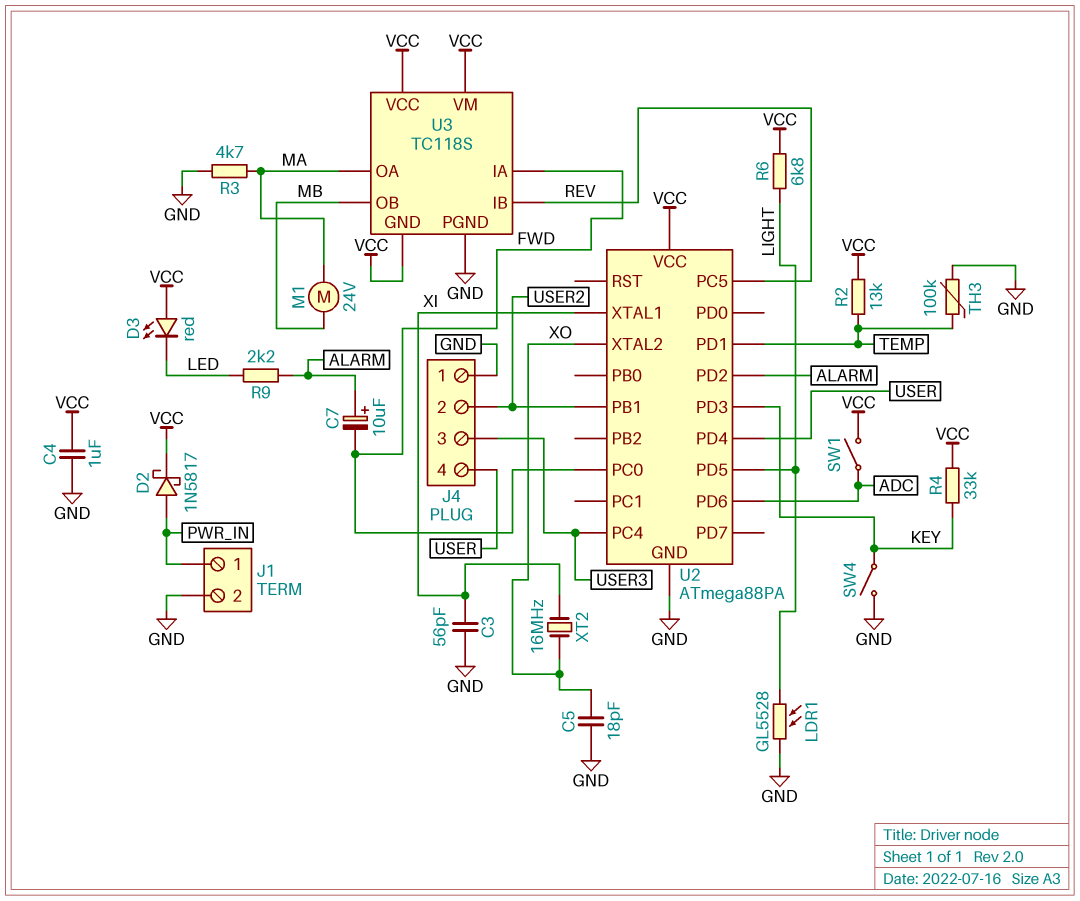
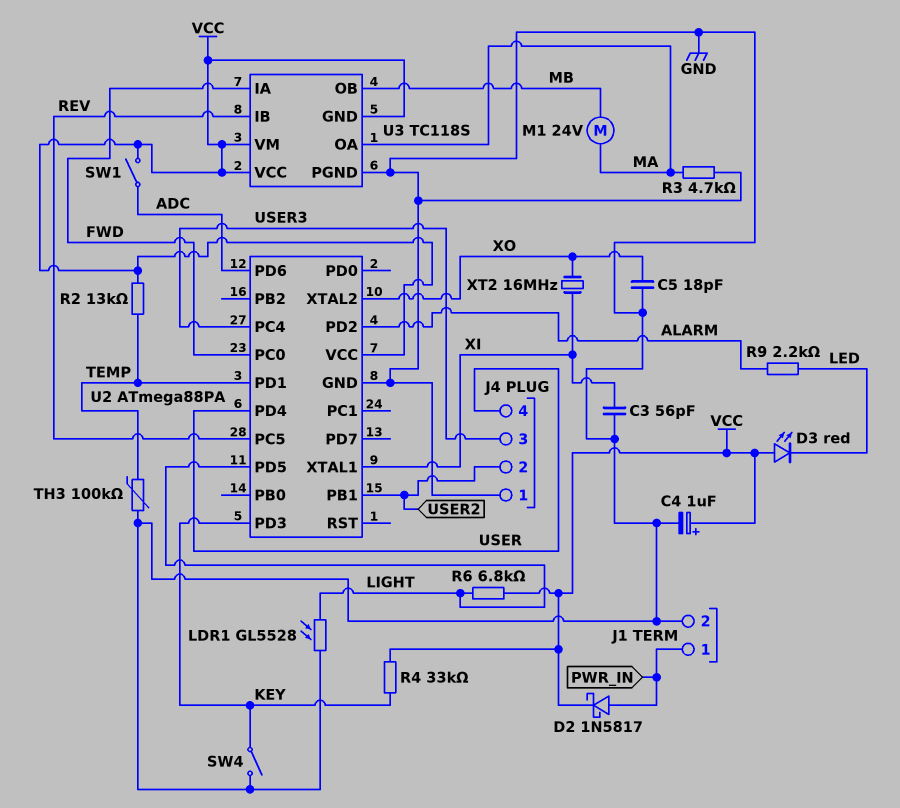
C4: 1uF (GND, VCC) -> 1uF (plus VCC, minus GND)
C7: 10uF (plus ALARM, minus FWD) -> none

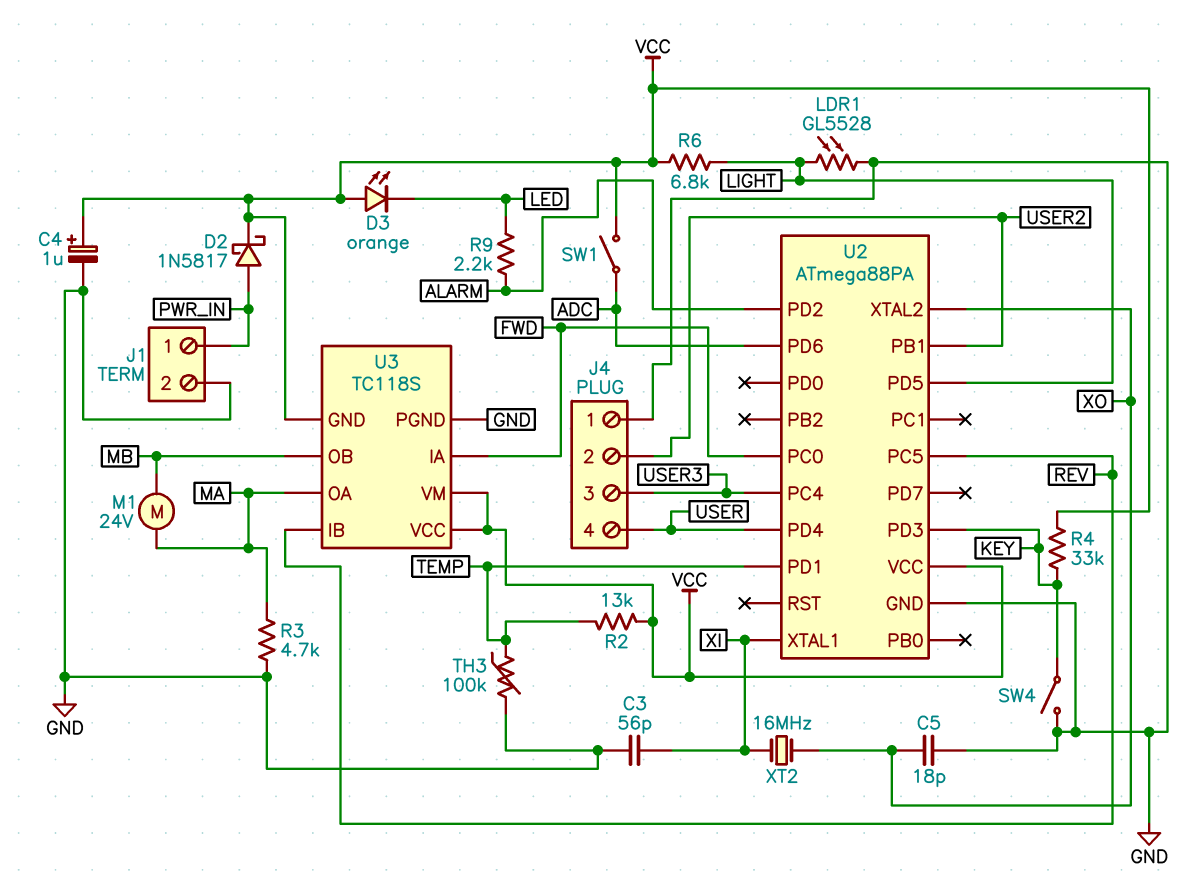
D3: LED red (A VCC, K LED) -> LED orange (A VCC, K LED)

